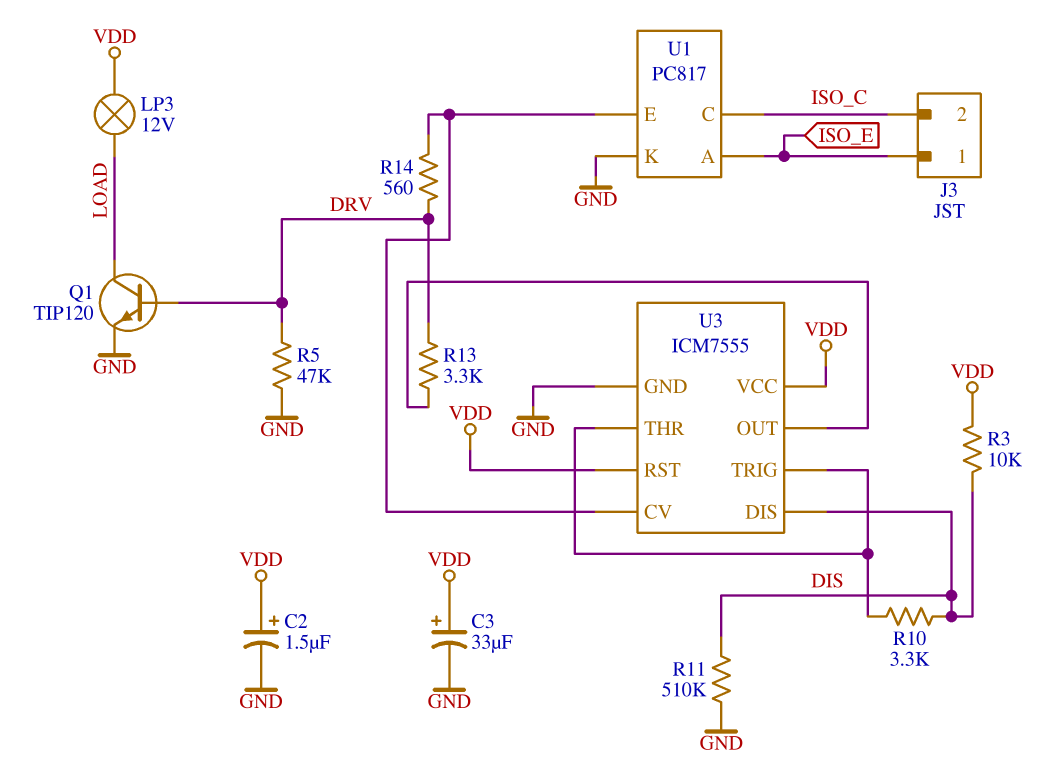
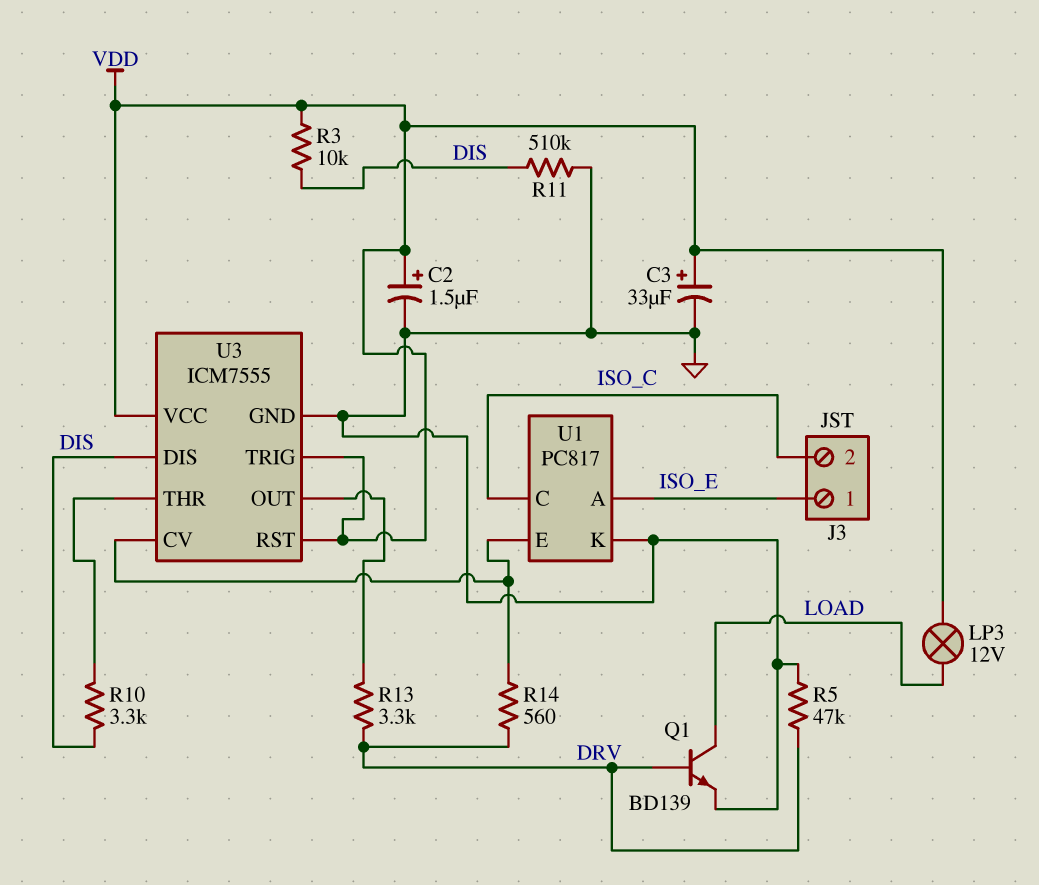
Q1: NPN TIP120 (B DRV, C LOAD, E GND) -> NPN BD139 (B DRV, C LOAD, E GND)
U3 pin TRIG: U3/THR -> VDD

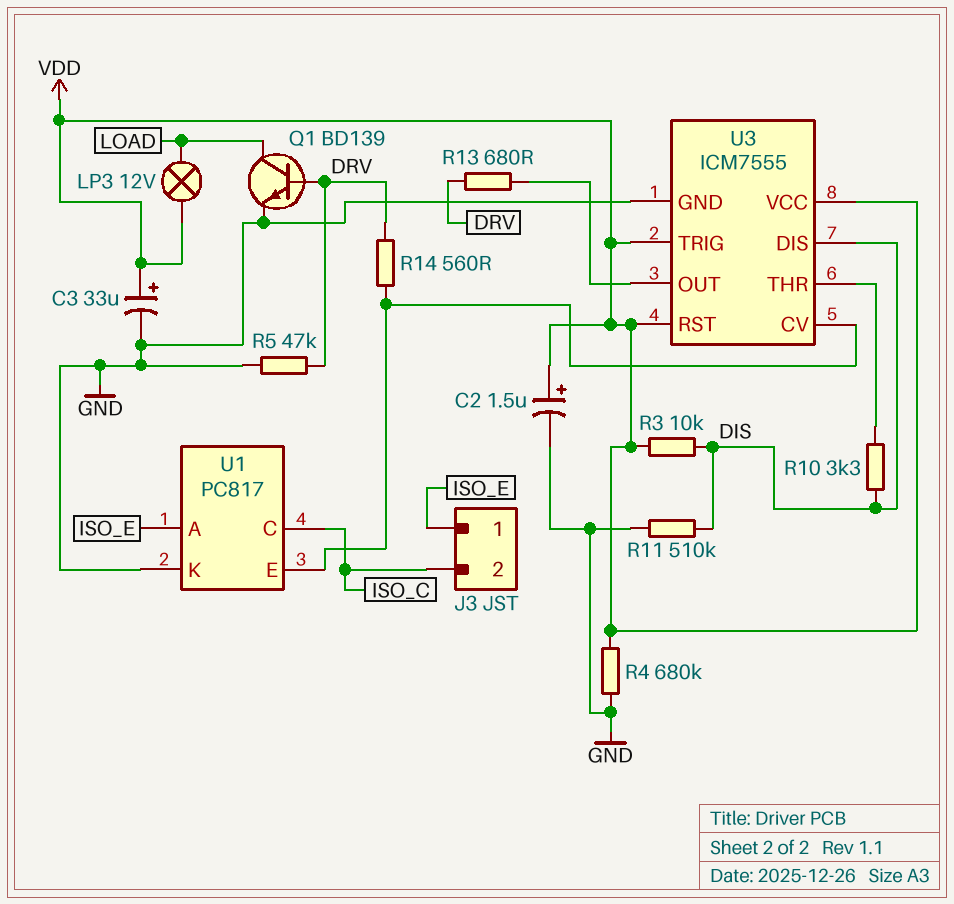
R4: none -> 680k (GND, VDD)
R13: 3.3k (DRV, U3/OUT) -> 680 (DRV, U3/OUT)

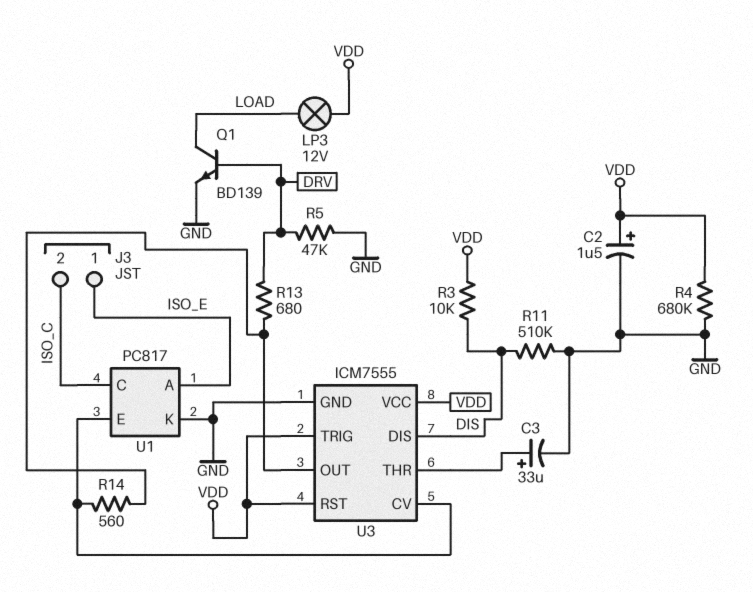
C3: 33uF (plus VDD, minus GND) -> 33uF (plus U3/THR, minus GND)
R10: 3.3k (DIS, U3/THR) -> none
R14: 560 (DRV, U1/E) -> 560 (U1/E, U3/OUT)

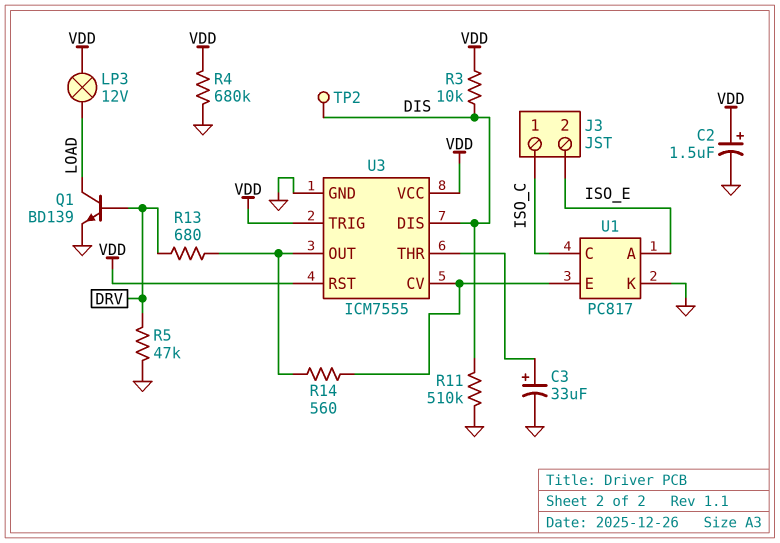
J3 pin 1: ISO_E -> ISO_C
J3 pin 2: ISO_C -> ISO_E
TP2: none -> test point (DIS)

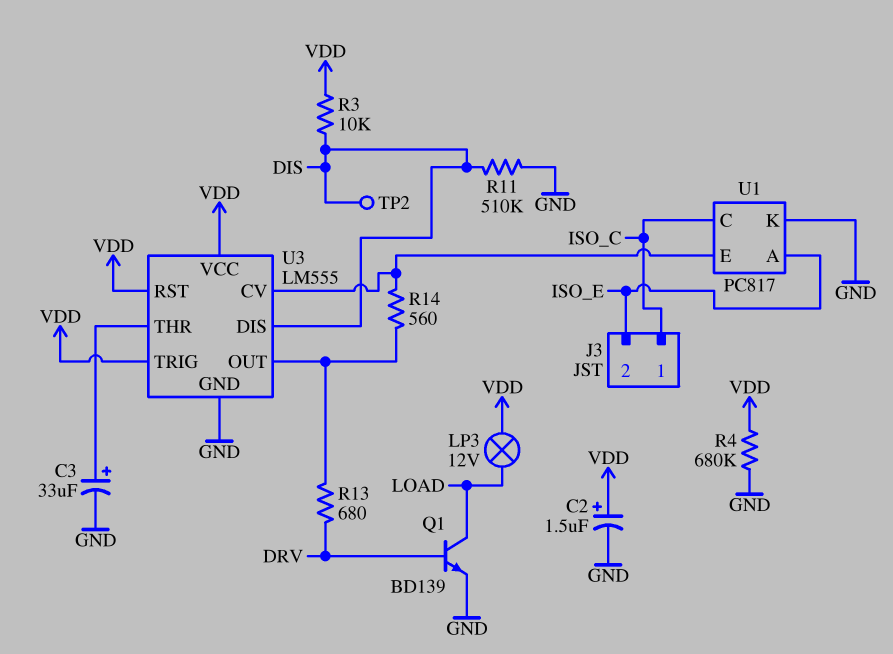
R5: 47k (DRV, GND) -> none
U3: ICM7555 -> LM555

